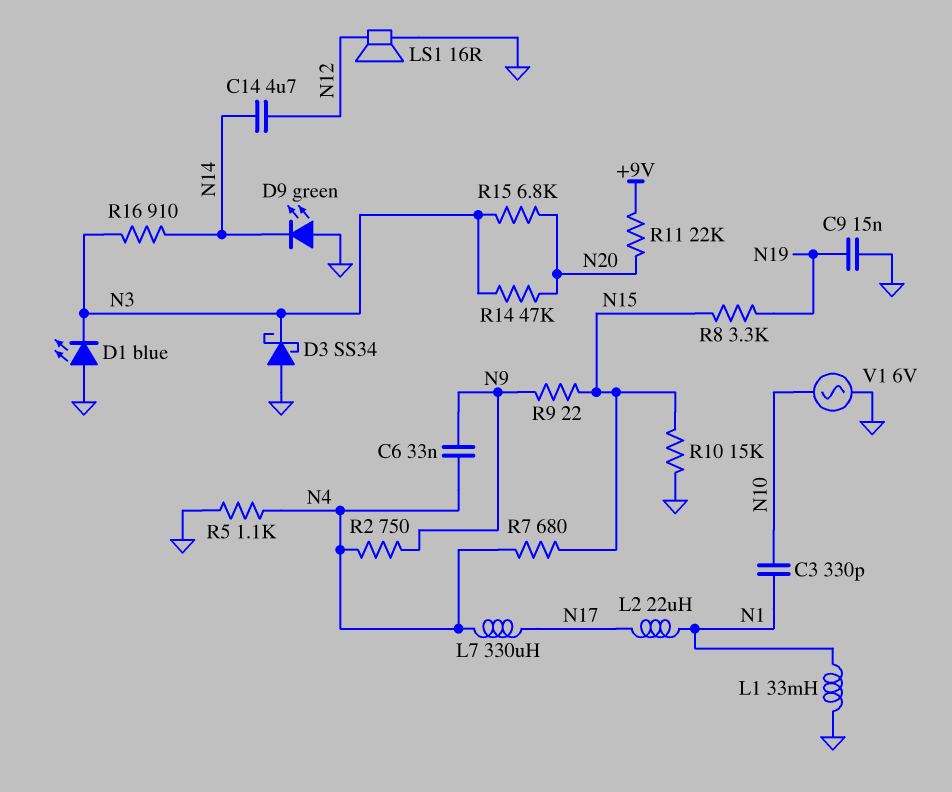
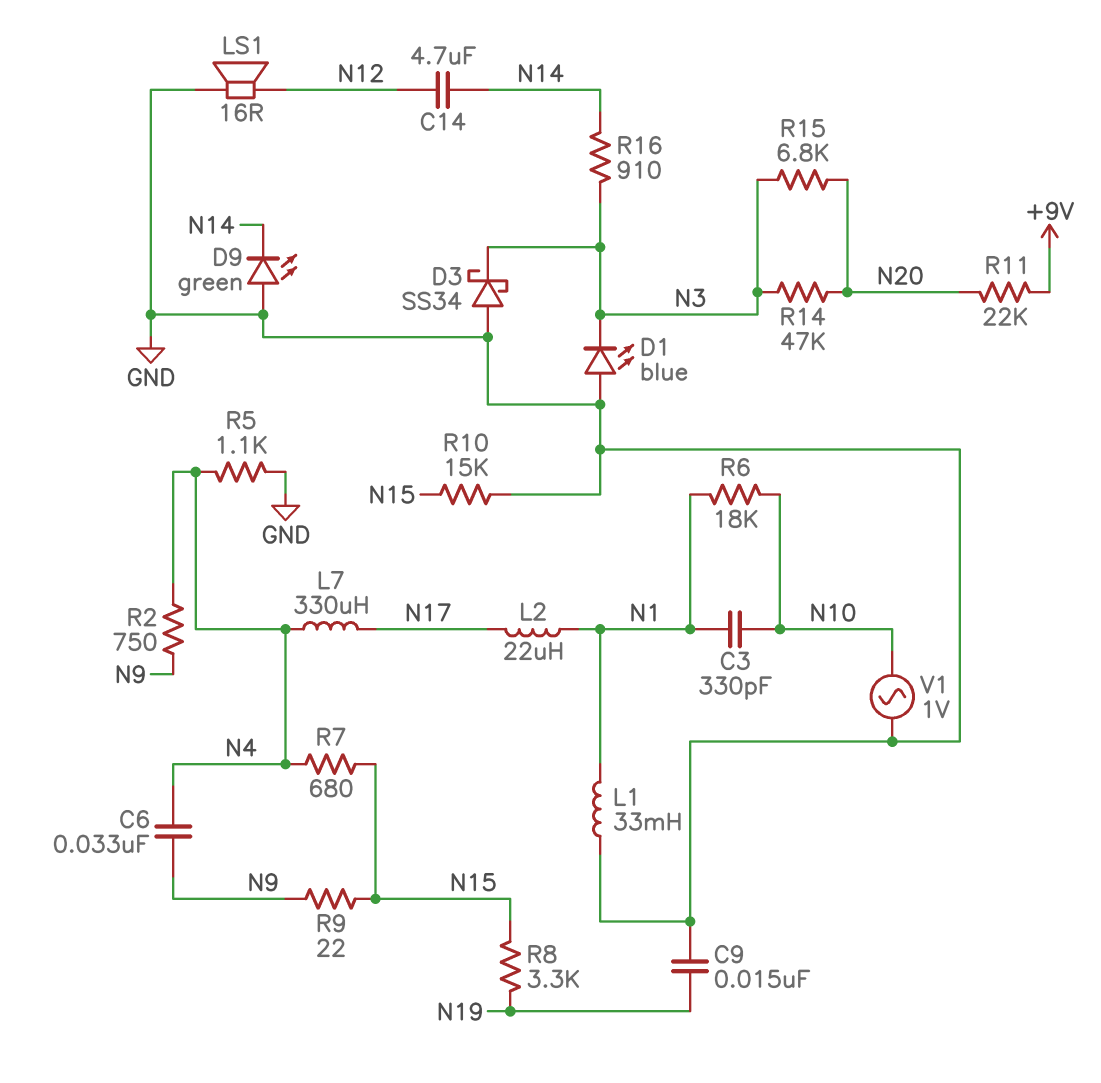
R6: none -> 18k (N1, N10)
V1: AC 6V (GND, N10) -> AC 1V (GND, N10)

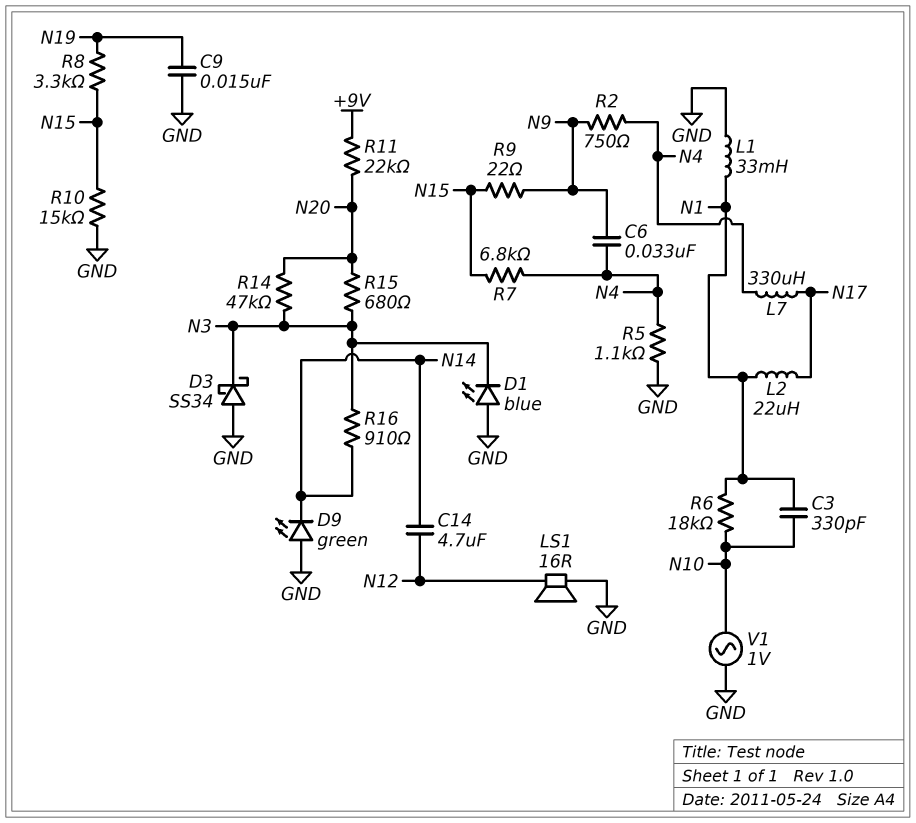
R7: 680 (N4, N15) -> 6.8k (N4, N15)
R15: 6.8k (N3, N20) -> 680 (N3, N20)

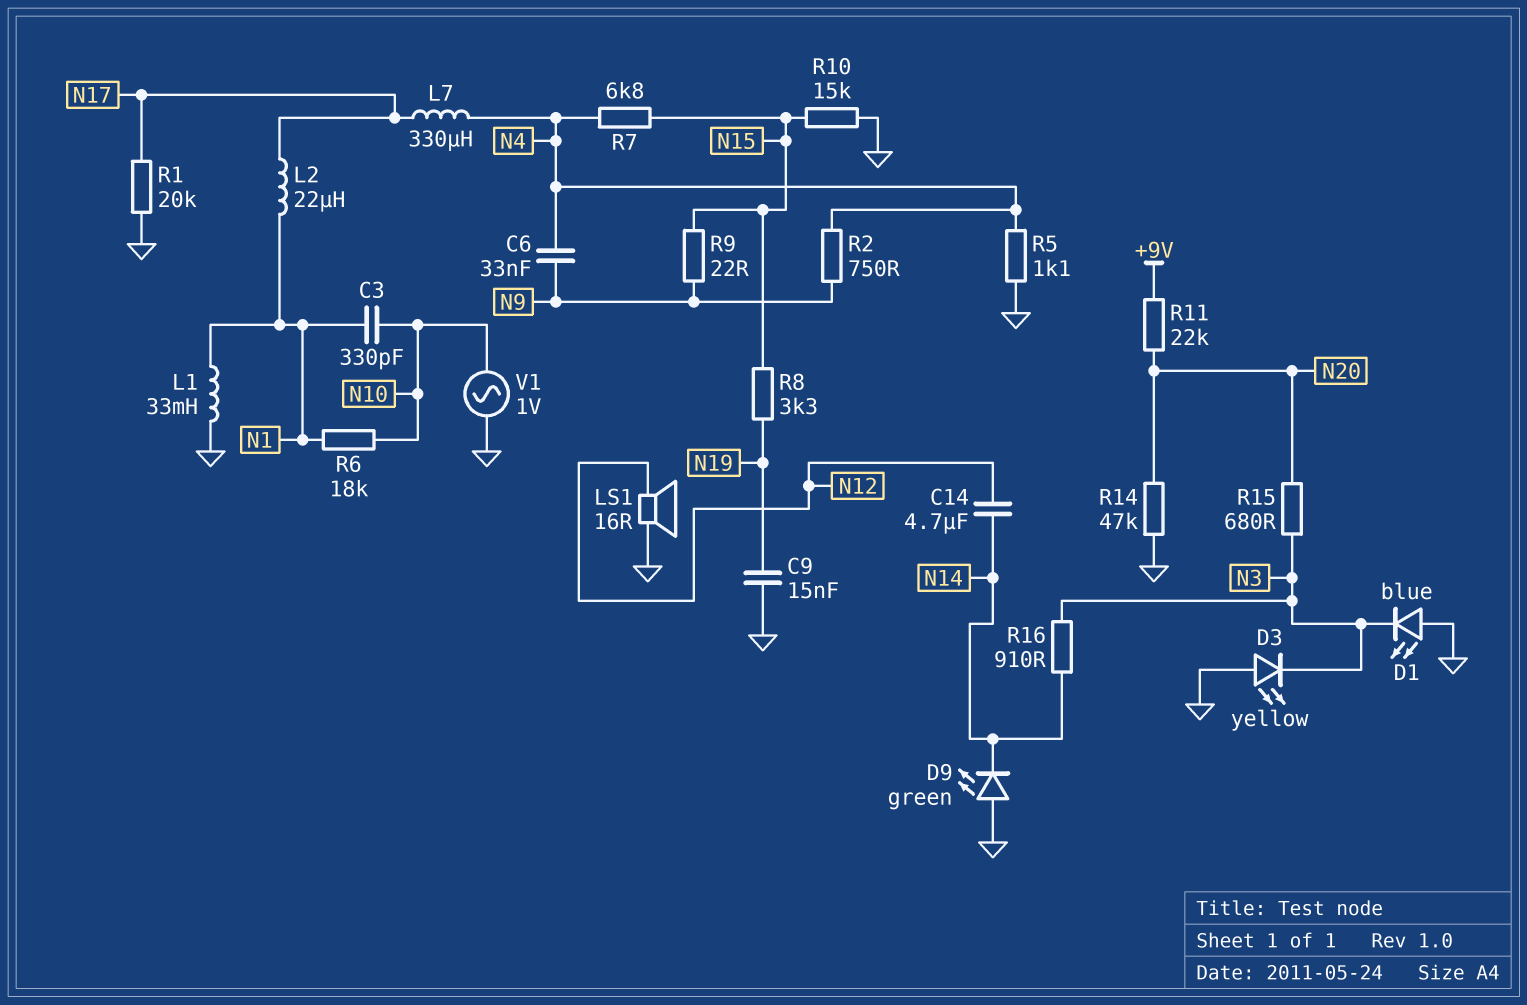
D3: schottky SS34 (A GND, K N3) -> LED yellow (A GND, K N3)
R1: none -> 20k (GND, N17)
R14: 47k (N3, N20) -> 47k (GND, N20)

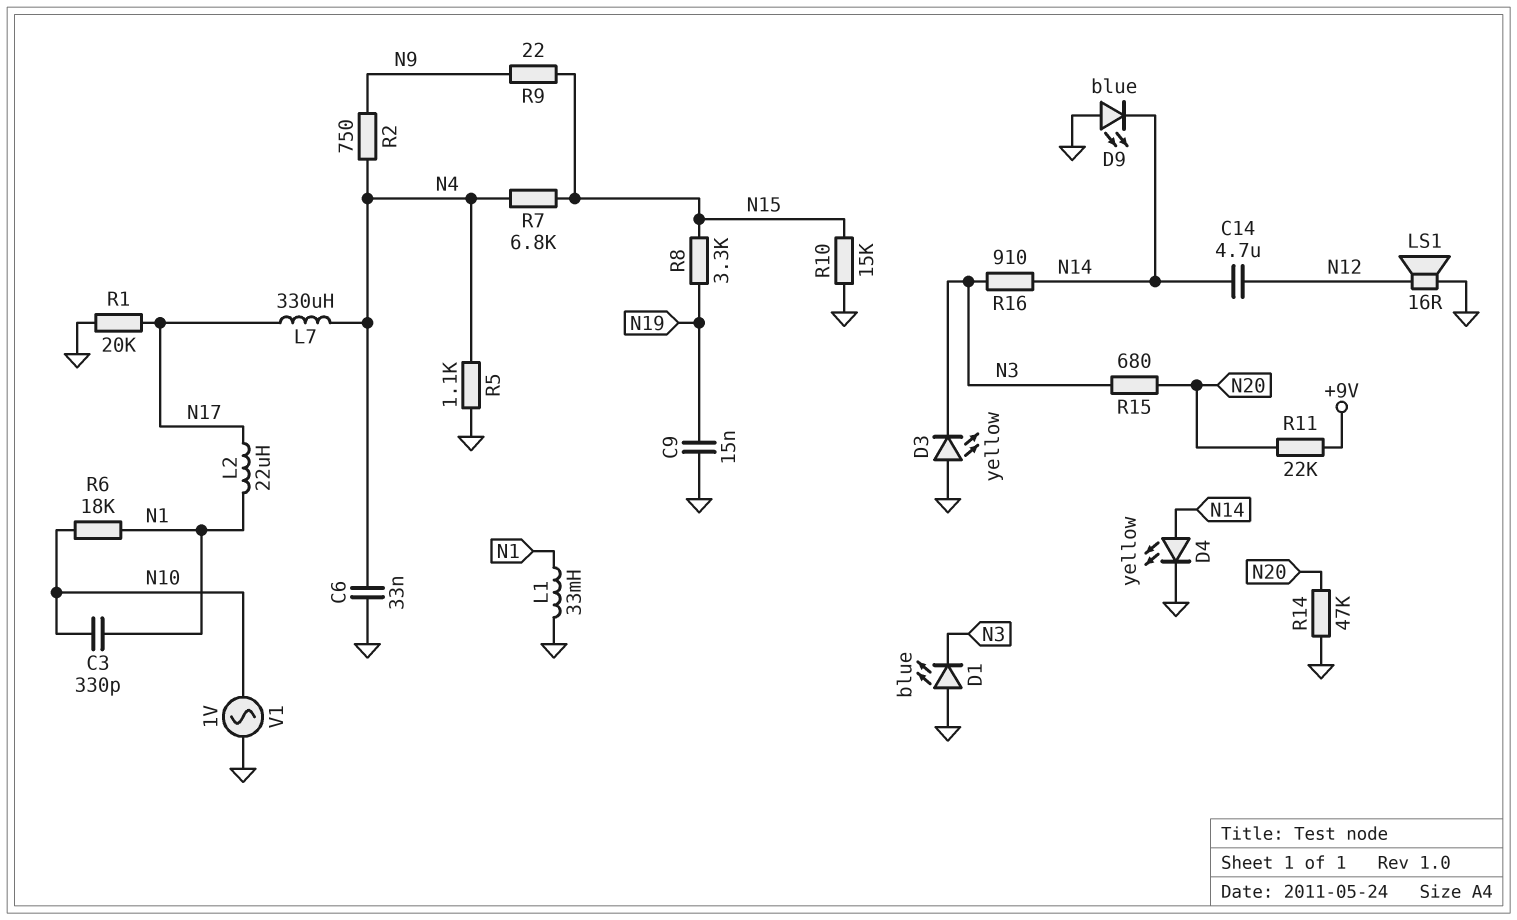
C6: 33nF (N4, N9) -> 33nF (GND, N4)
D4: none -> LED yellow (A N14, K GND)
D9: LED green (A GND, K N14) -> LED blue (A GND, K N14)

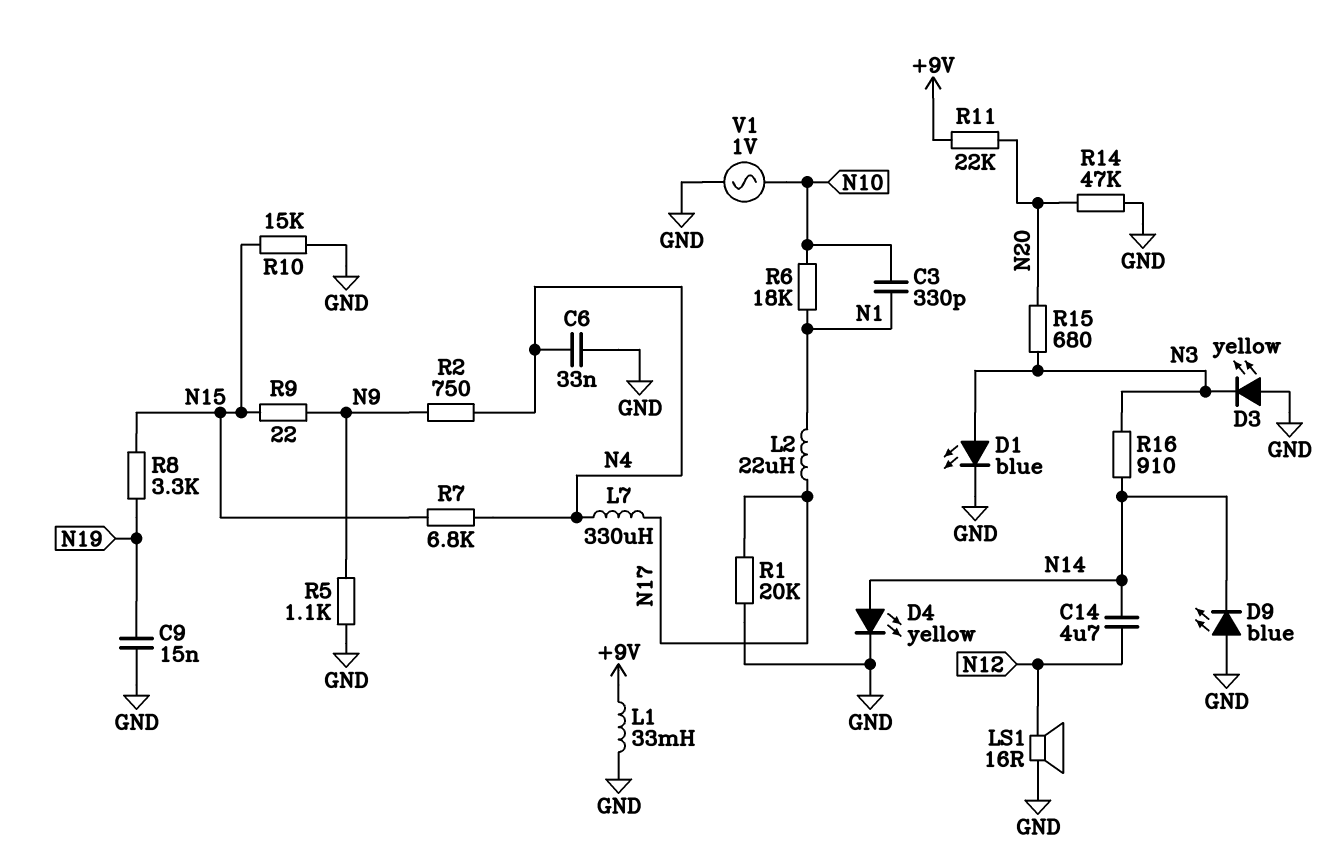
D1: LED blue (A GND, K N3) -> LED blue (A N3, K GND)
L1: 33mH (GND, N1) -> 33mH (+9V, GND)
R5: 1.1k (GND, N4) -> 1.1k (GND, N9)

